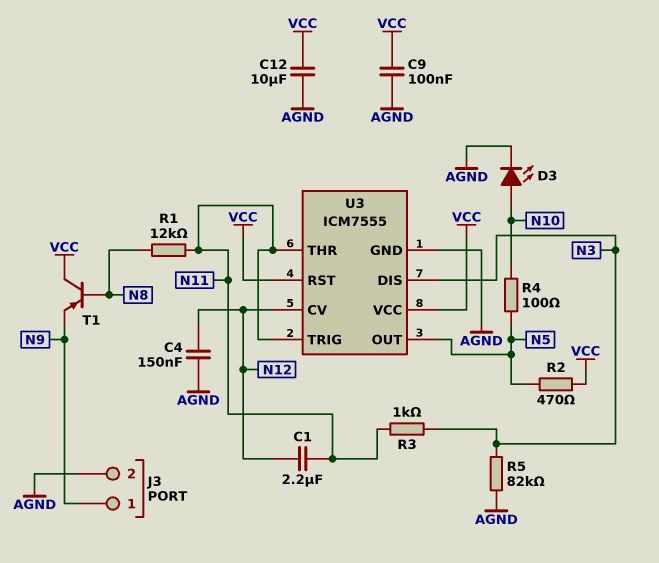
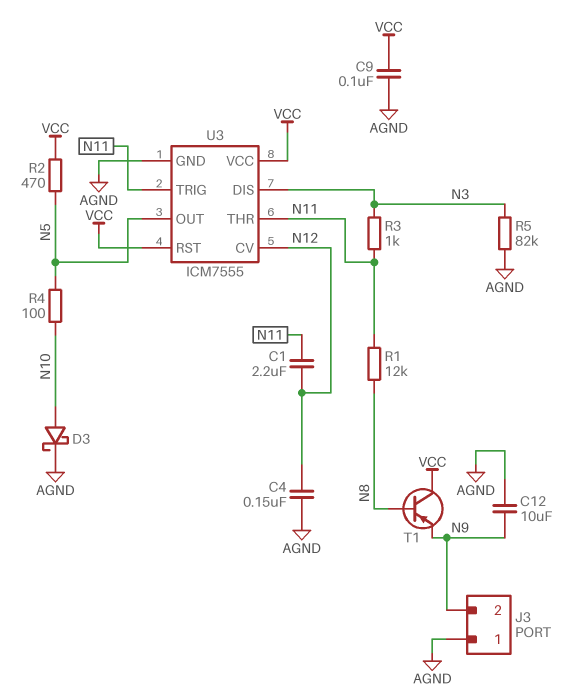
C12: 10uF (AGND, VCC) -> 10uF (AGND, N9)
D3: LED (A N10, K AGND) -> schottky (A N10, K AGND)
J3 pin 1: N9 -> AGND
J3 pin 2: AGND -> N9

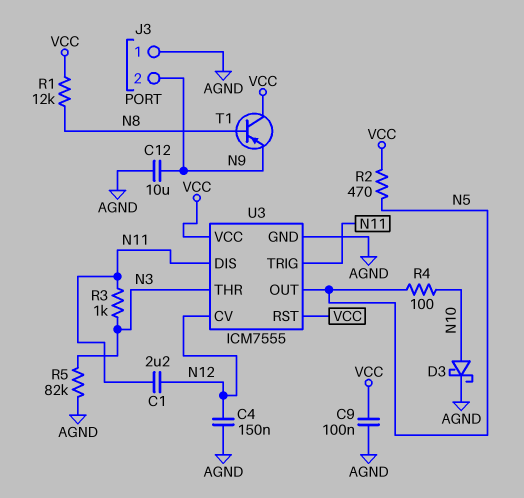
R1: 12k (N8, N11) -> 12k (N8, VCC)
U3 pin DIS: N3 -> N11
U3 pin THR: N11 -> N3

